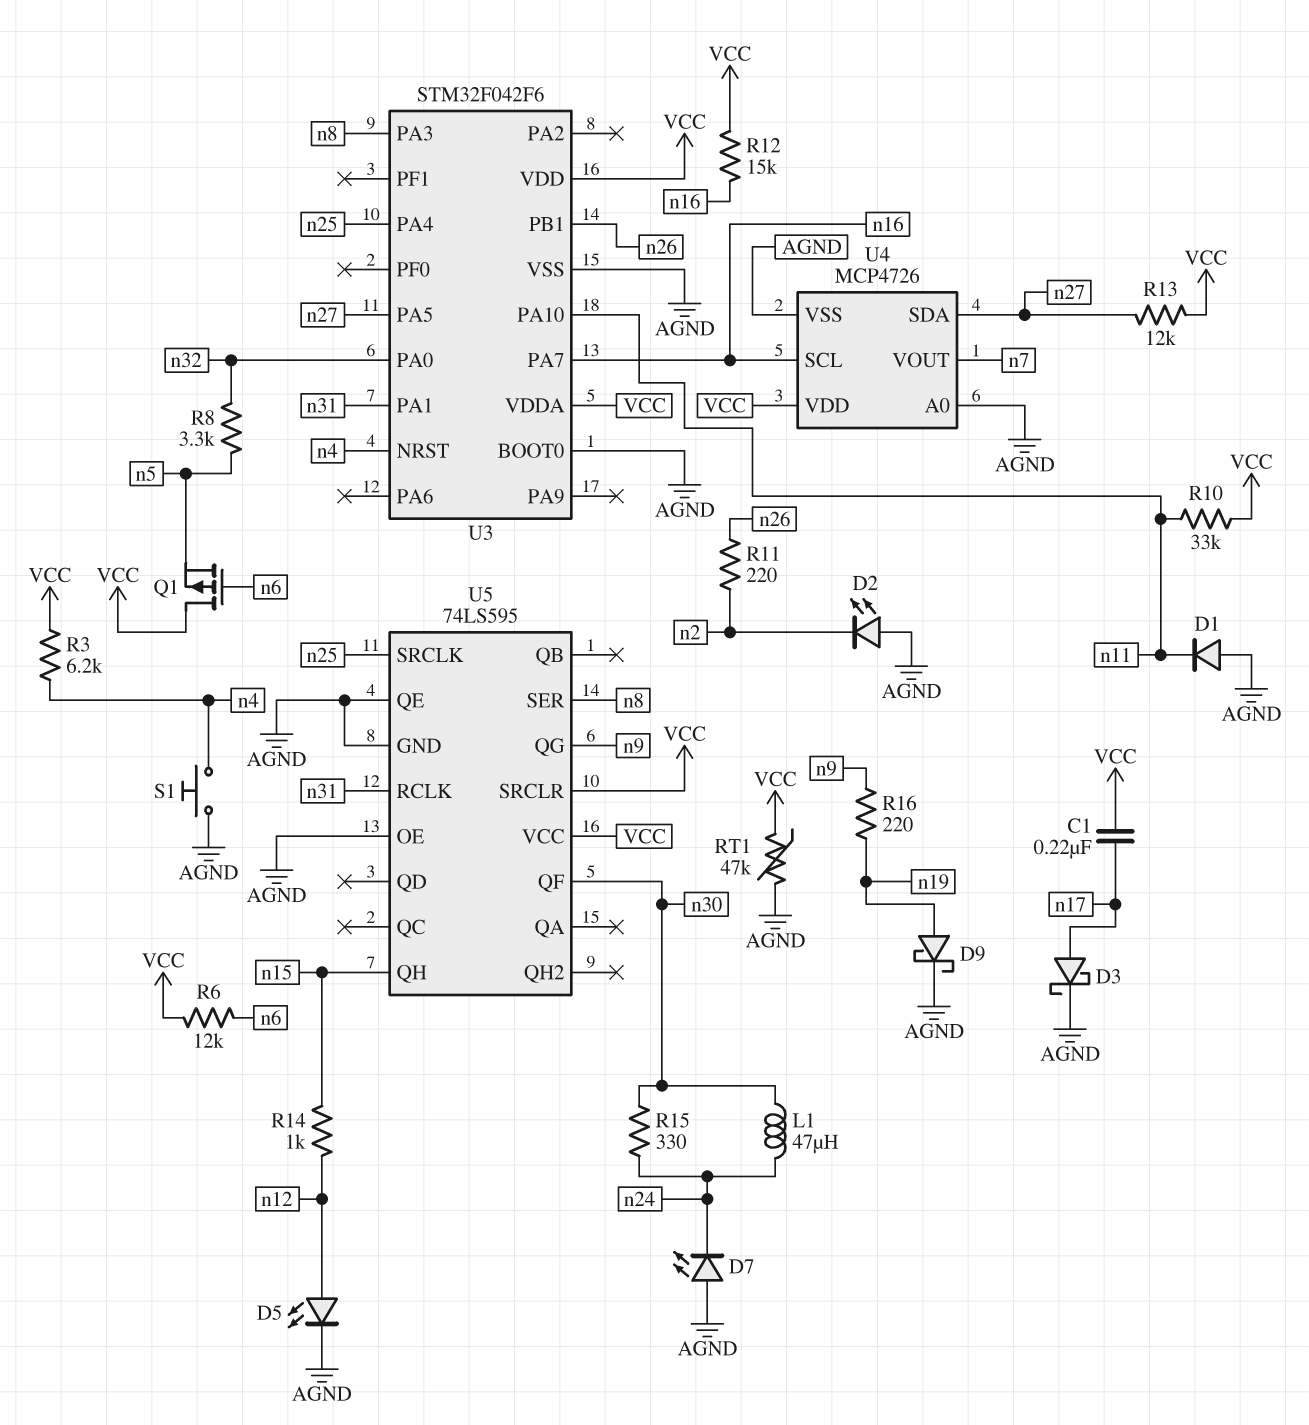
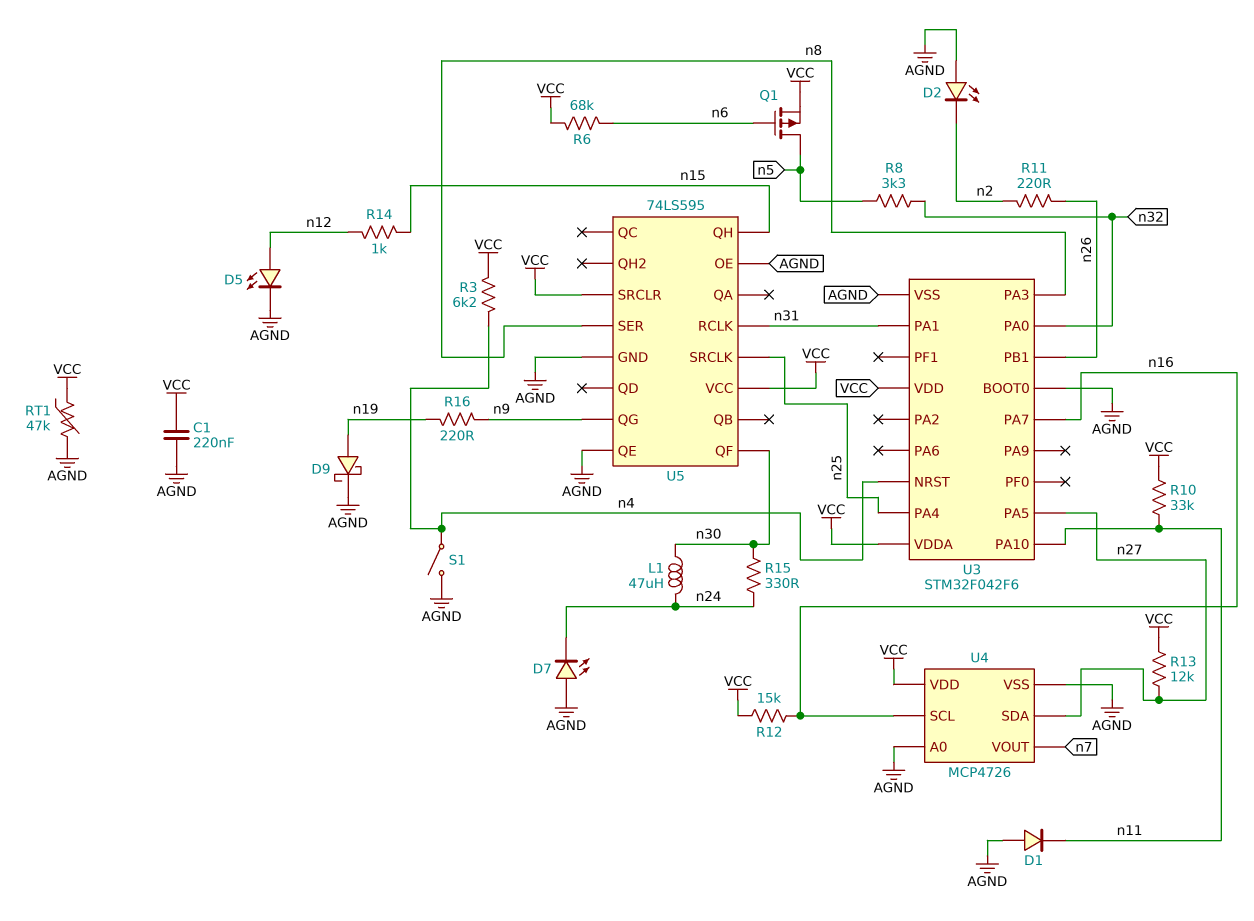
C1: 220nF (VCC, n17) -> 220nF (AGND, VCC)
D3: schottky (A n17, K AGND) -> none
Q1: PMOS (G n6, D VCC, S n5) -> PMOS (G n6, D n5, S VCC)
R6: 12k (VCC, n6) -> 68k (VCC, n6)
S1: button (AGND, n4) -> switch (AGND, n4)

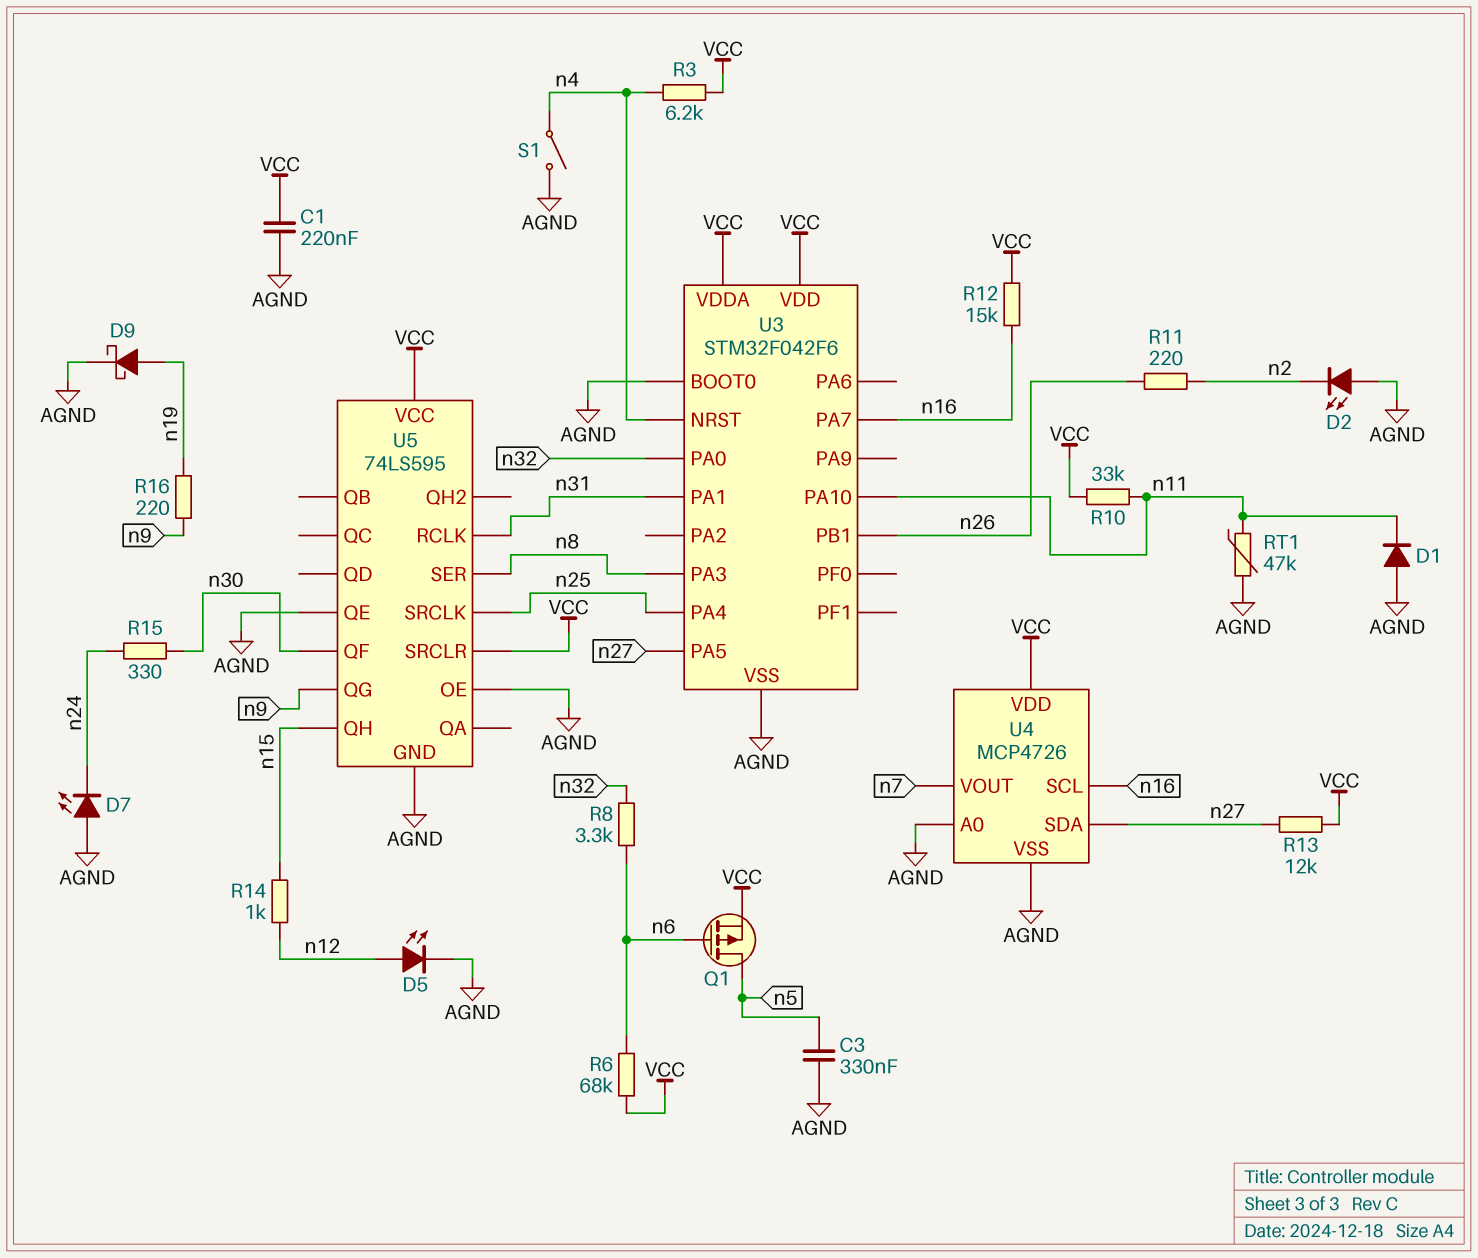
C3: none -> 330nF (AGND, n5)
L1: 47uH (n24, n30) -> none
R8: 3.3k (n5, n32) -> 3.3k (n6, n32)
RT1: 47k (AGND, VCC) -> 47k (AGND, n11)

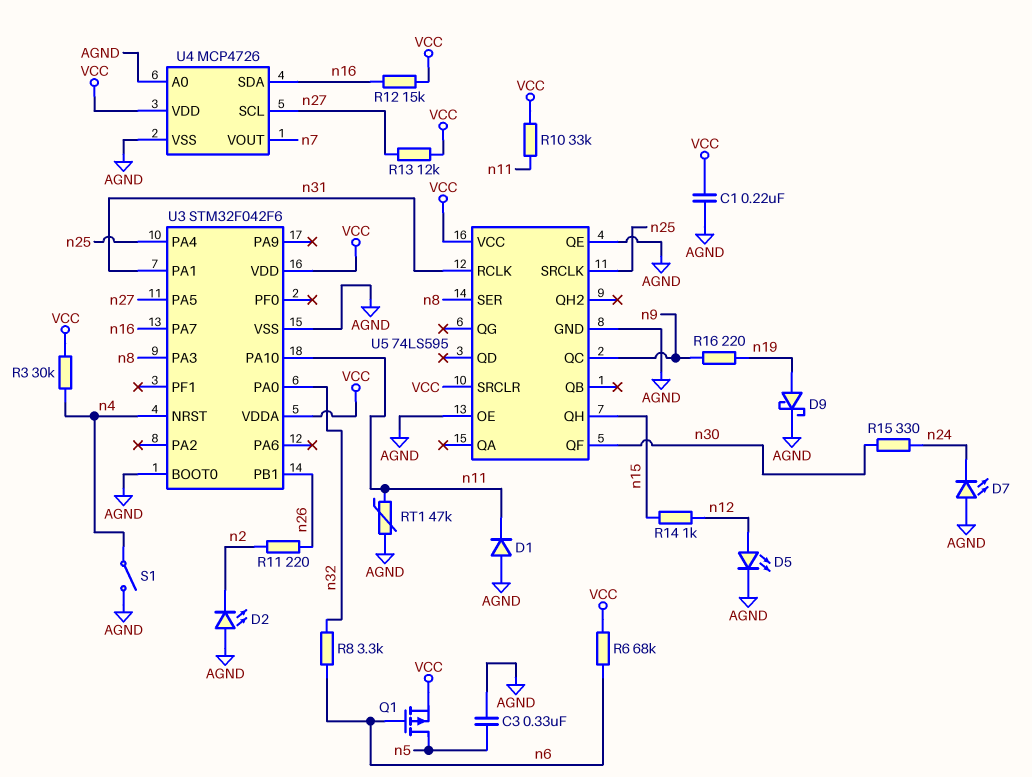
R3: 6.2k (VCC, n4) -> 30k (VCC, n4)
U4 pin SCL: n16 -> n27
U4 pin SDA: n27 -> n16
U5 pin QC: none -> n9
U5 pin QG: n9 -> none

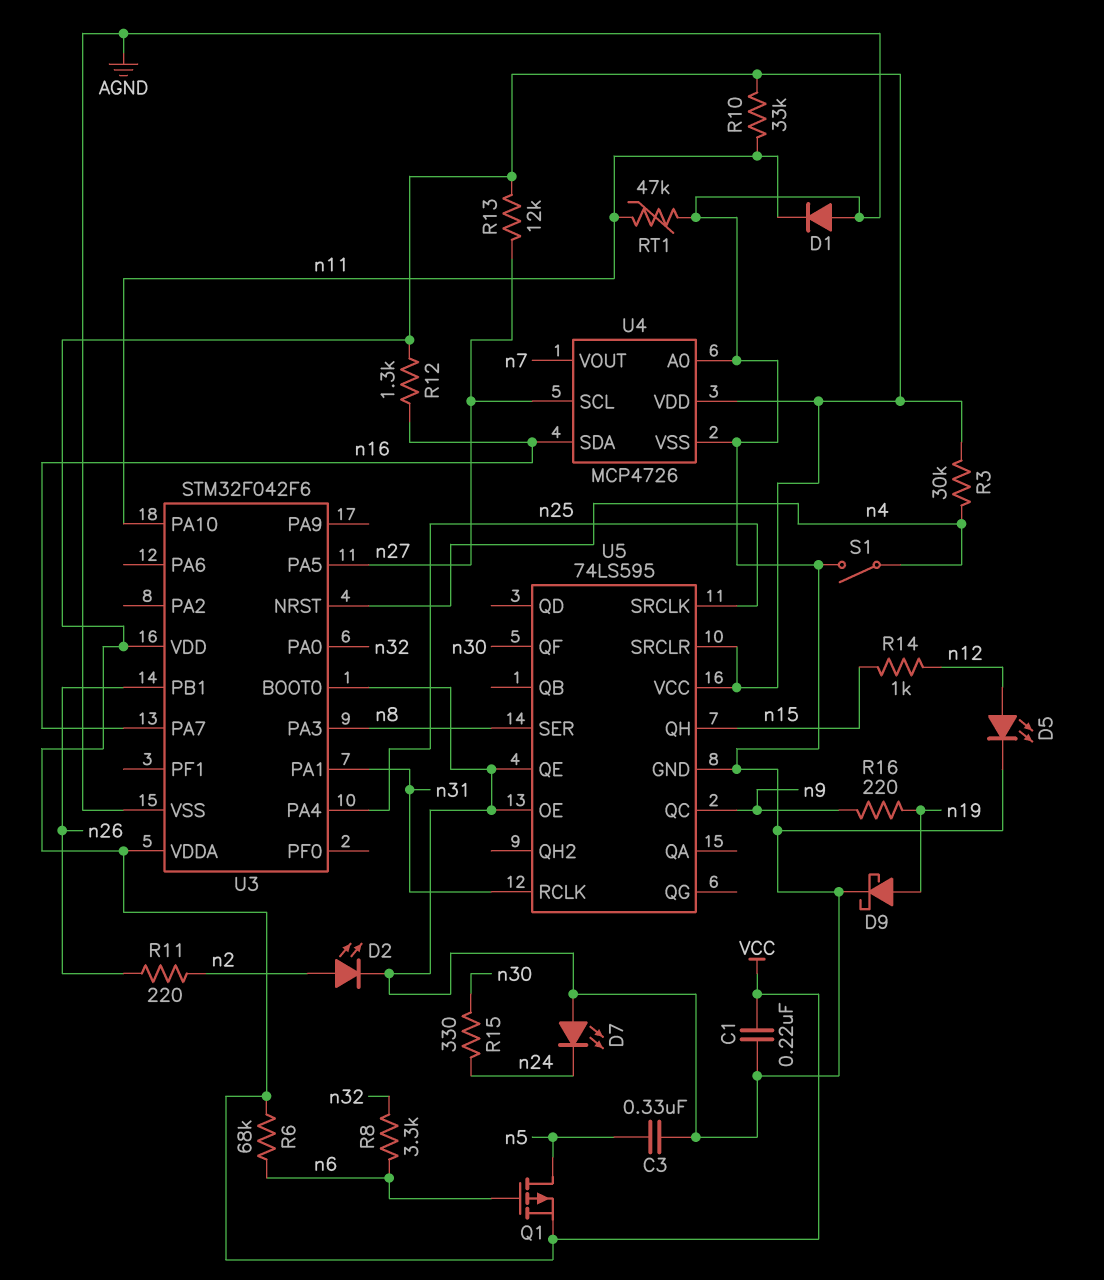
D2: LED (A AGND, K n2) -> LED (A n2, K AGND)
R12: 15k (VCC, n16) -> 1.3k (VCC, n16)

